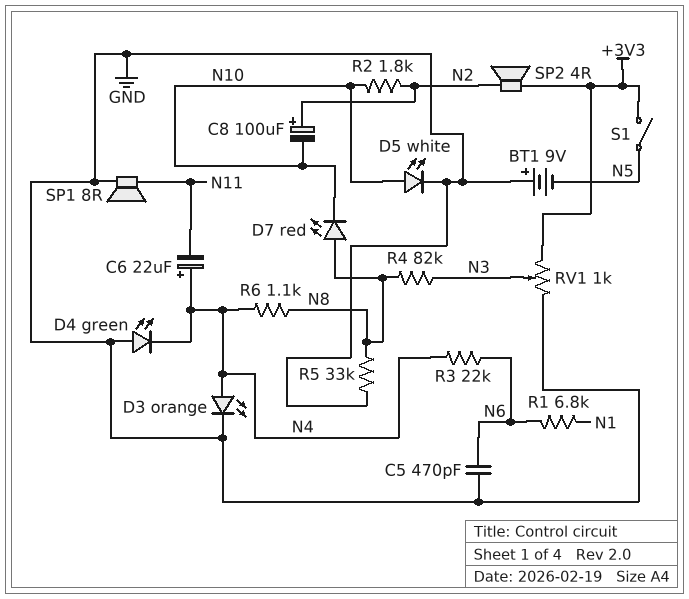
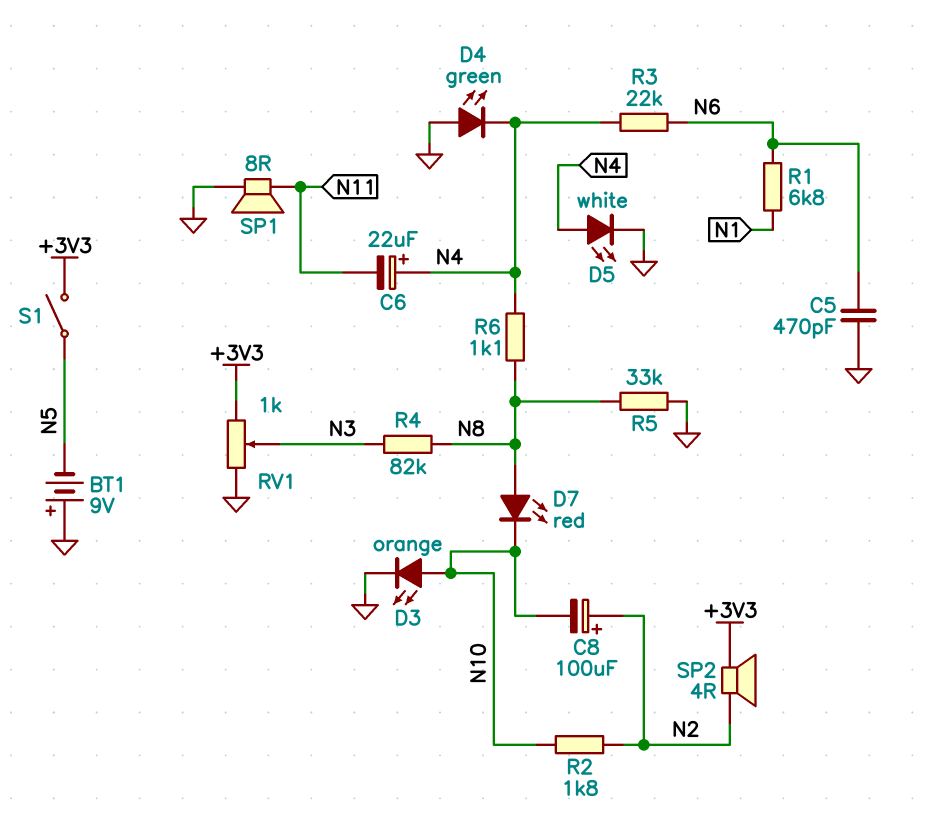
D3: LED orange (A N4, K GND) -> LED orange (A N10, K GND)
D5: LED white (A N10, K GND) -> LED white (A N4, K GND)

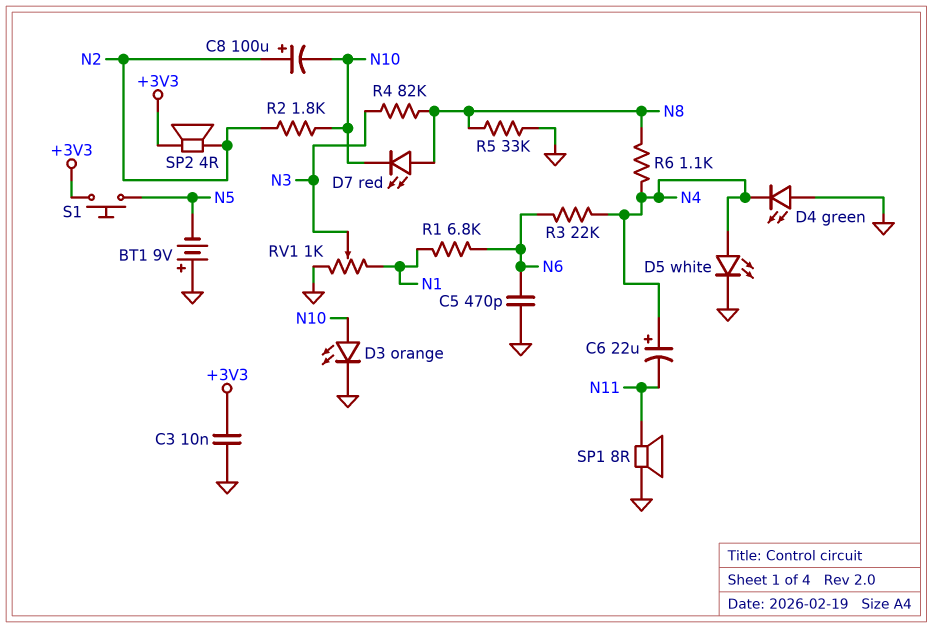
C3: none -> 10nF (+3V3, GND)
RV1: 1k (+3V3, GND, wiper N3) -> 1k (GND, N1, wiper N3)
S1: switch (+3V3, N5) -> button (+3V3, N5)

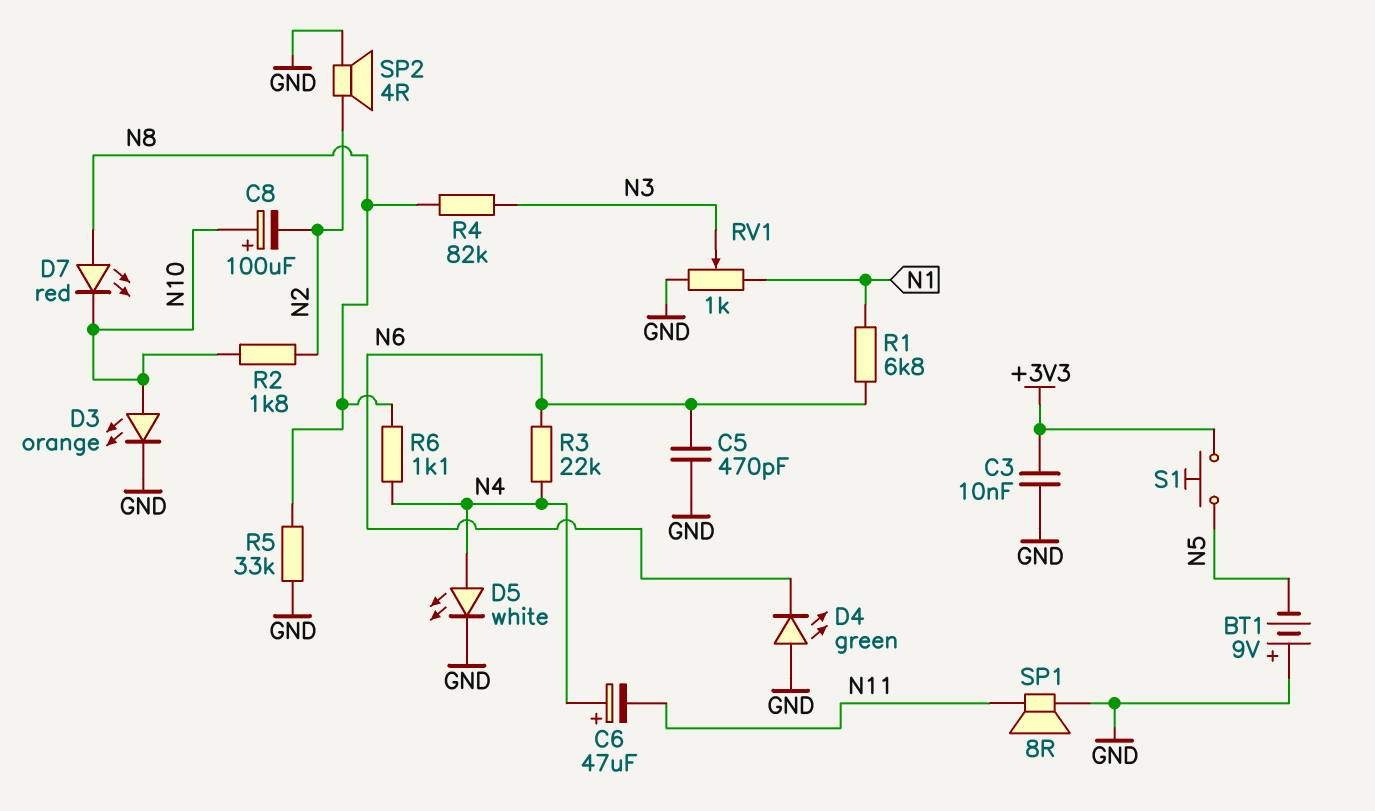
C6: 22uF (plus N4, minus N11) -> 47uF (plus N4, minus N11)
C8: 100uF (plus N2, minus N10) -> 100uF (plus N10, minus N2)
D4: LED green (A GND, K N4) -> LED green (A GND, K N6)
SP2: speaker 4R (+3V3, N2) -> speaker 4R (GND, N2)

